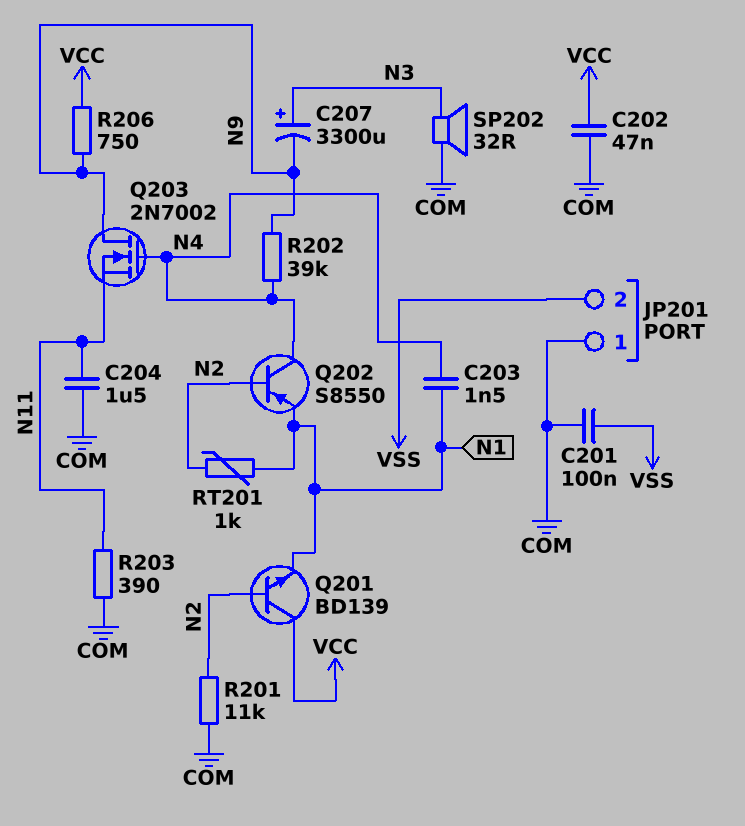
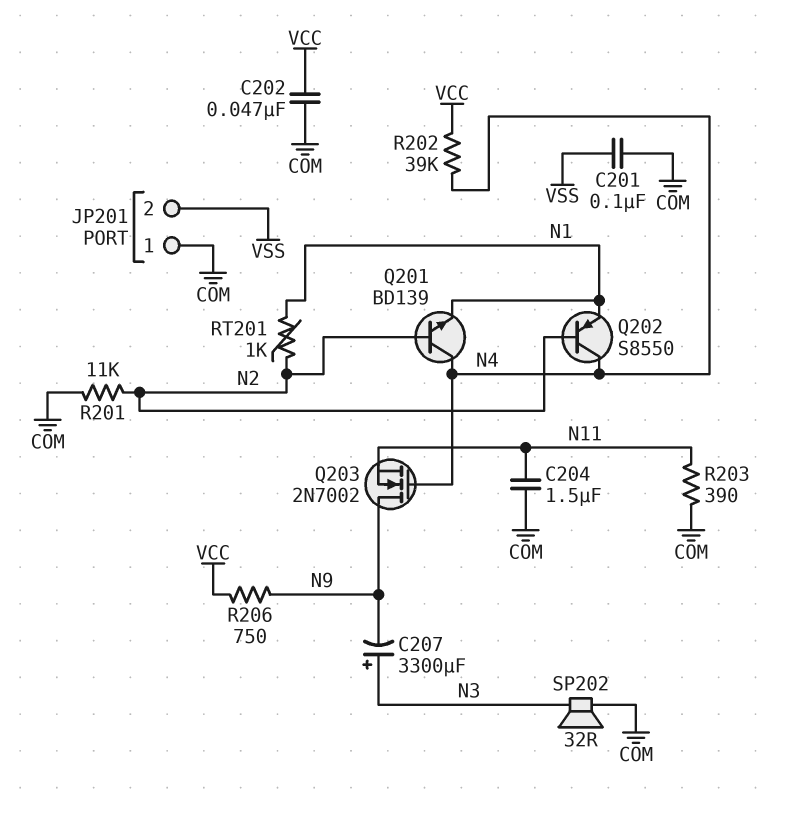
C203: 1.5nF (N1, N4) -> none
Q201: NPN BD139 (B N2, C VCC, E N1) -> NPN BD139 (B N2, C N4, E N1)
R202: 39k (N4, N9) -> 39k (N4, VCC)

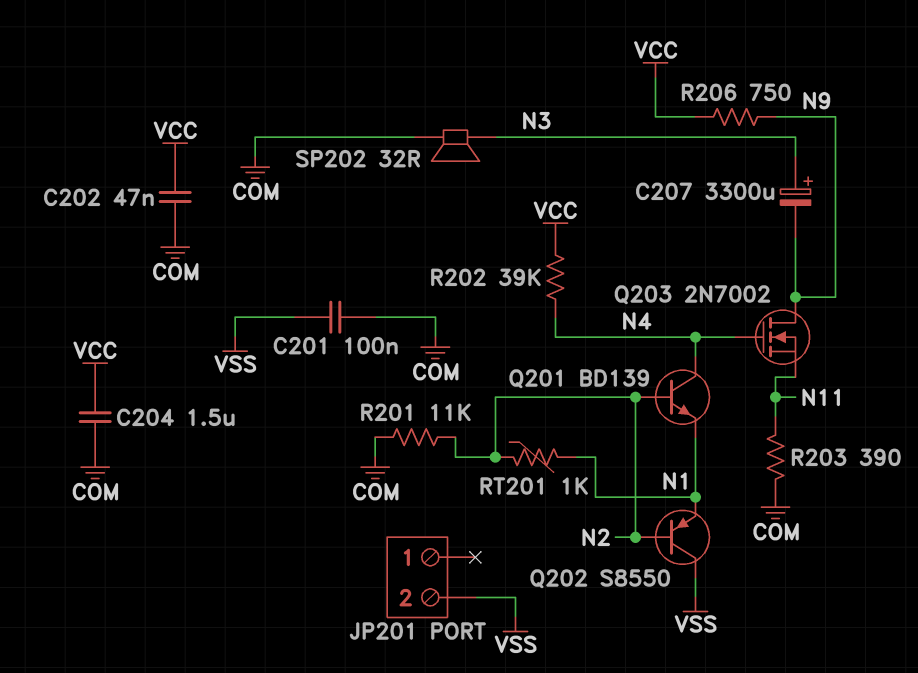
C204: 1.5uF (COM, N11) -> 1.5uF (COM, VCC)
JP201 pin 1: COM -> none
Q202: PNP S8550 (B N2, C N4, E N1) -> PNP S8550 (B N2, C VSS, E N1)

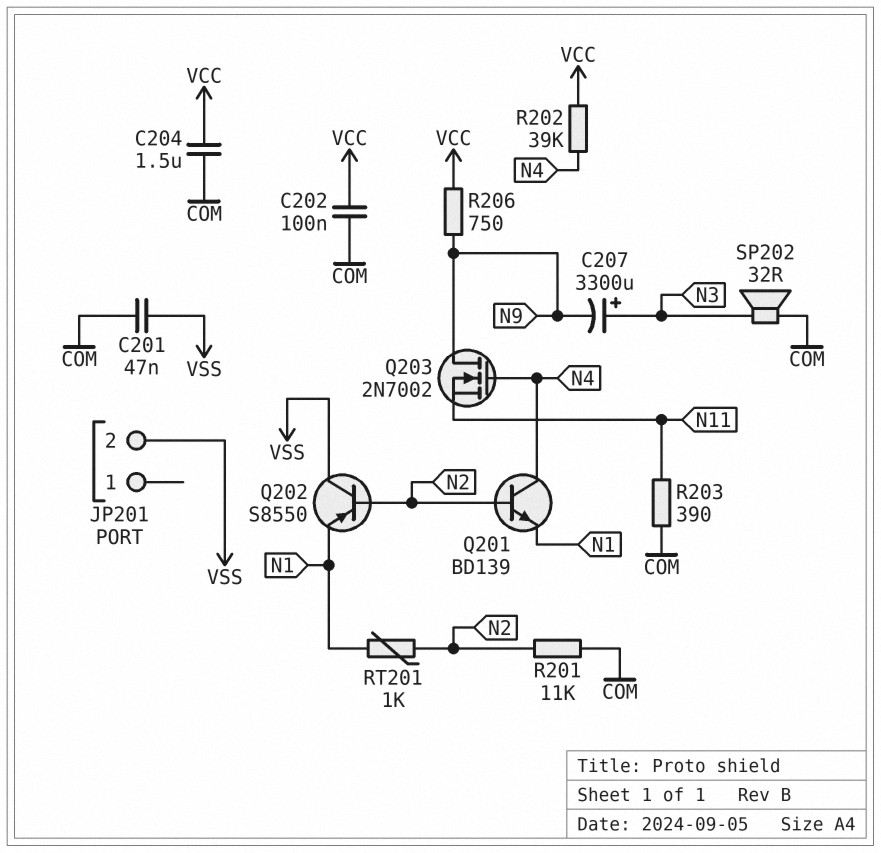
C201: 100nF (COM, VSS) -> 47nF (COM, VSS)
C202: 47nF (COM, VCC) -> 100nF (COM, VCC)

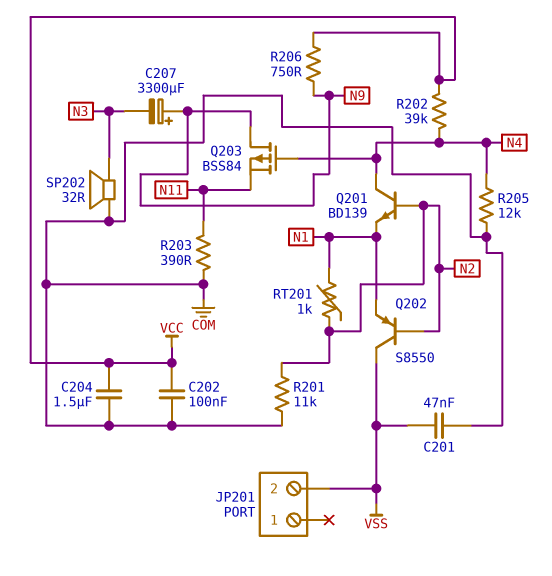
C207: 3300uF (plus N3, minus N9) -> 3300uF (plus N9, minus N3)
Q203: NMOS 2N7002 (G N4, D N9, S N11) -> PMOS BSS84 (G N4, D N9, S N11)
R205: none -> 12k (COM, N4)

